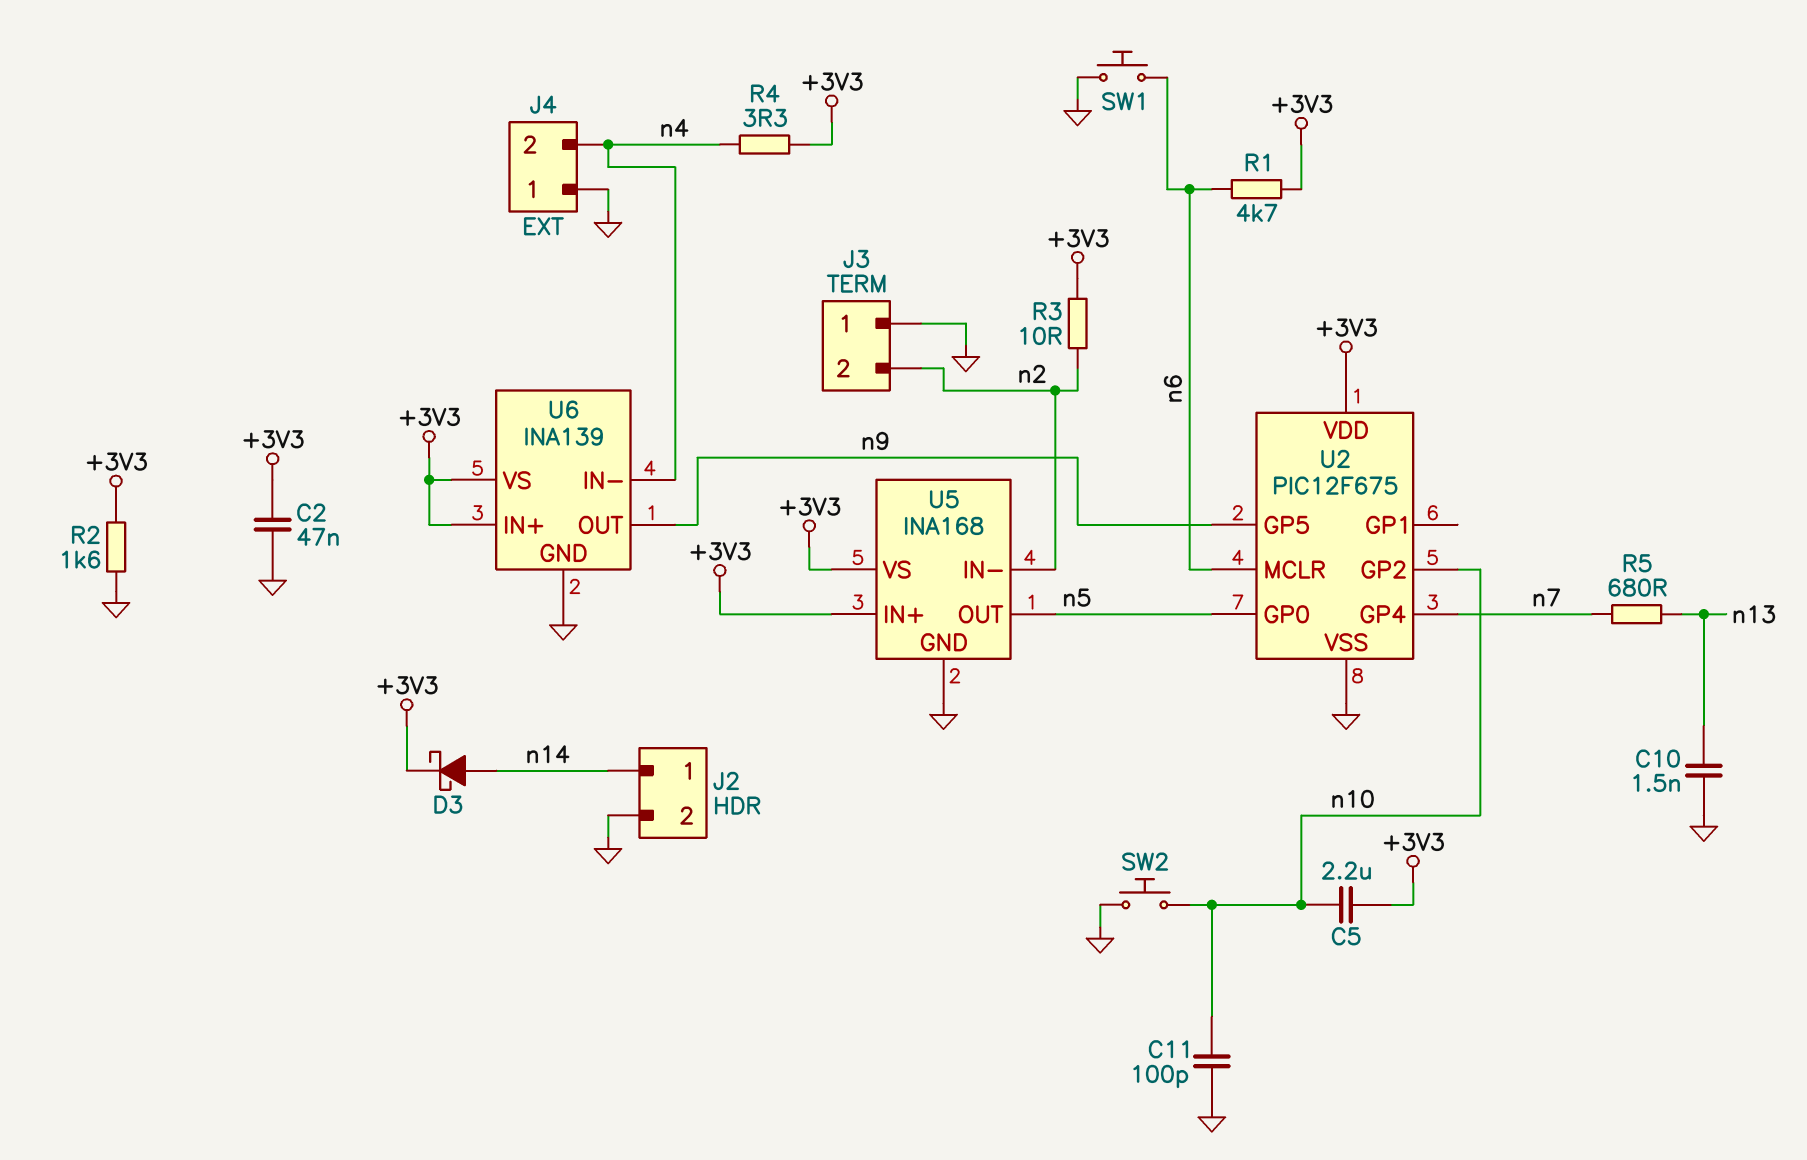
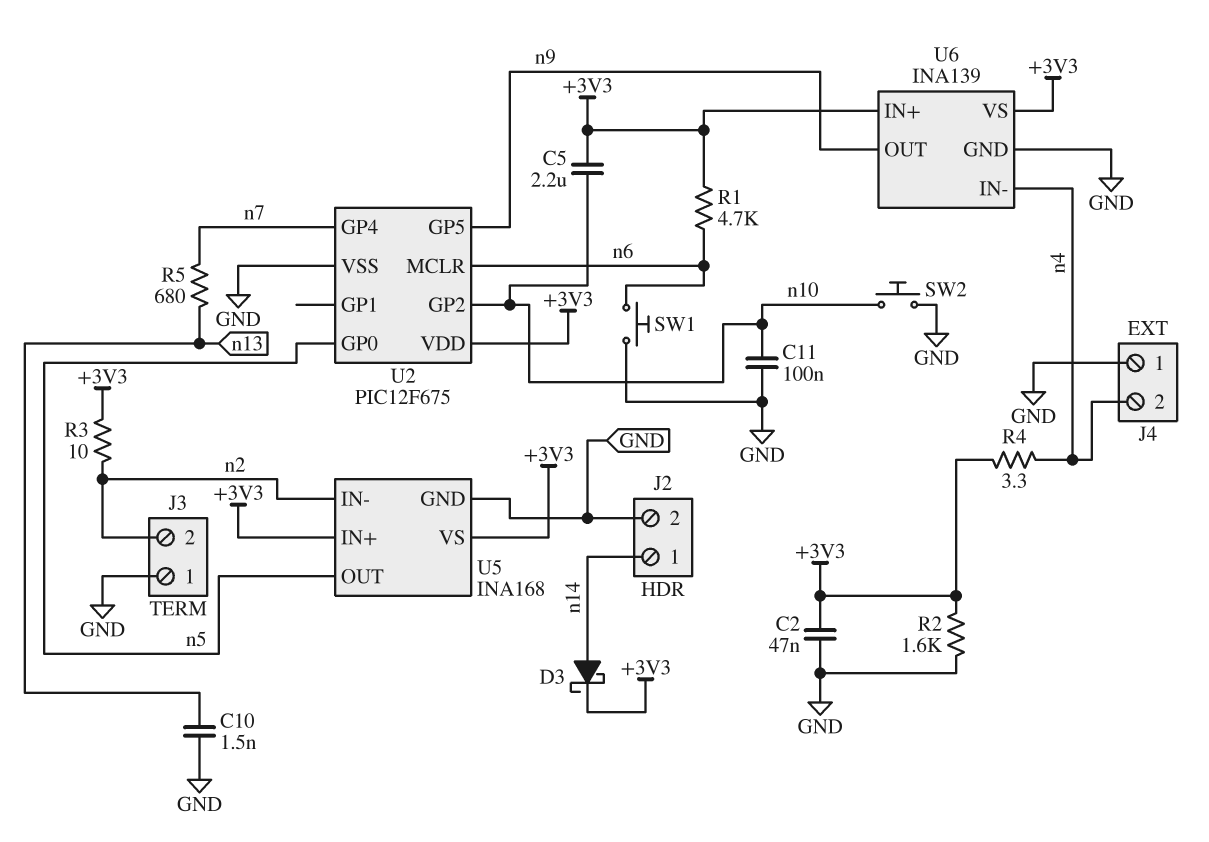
C11: 100pF (GND, n10) -> 100nF (GND, n10)

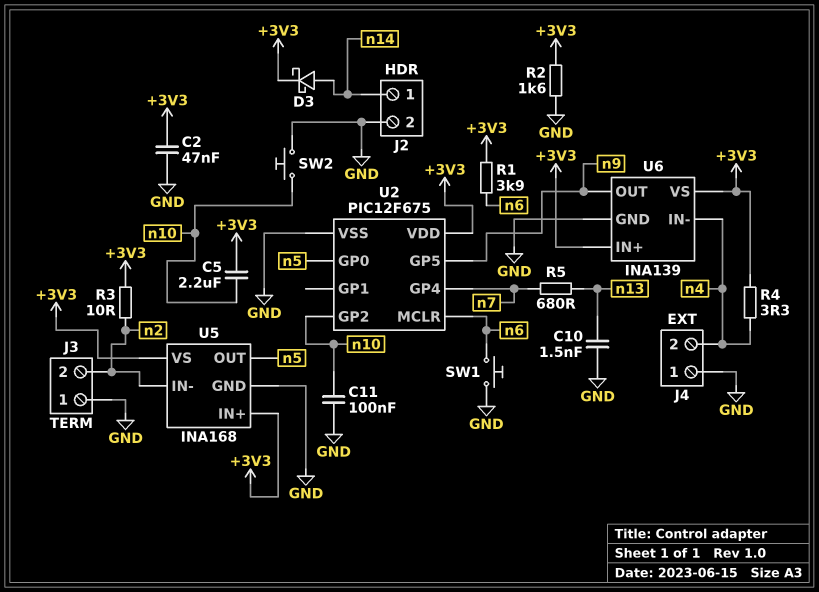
R1: 4.7k (+3V3, n6) -> 3.9k (+3V3, n6)

